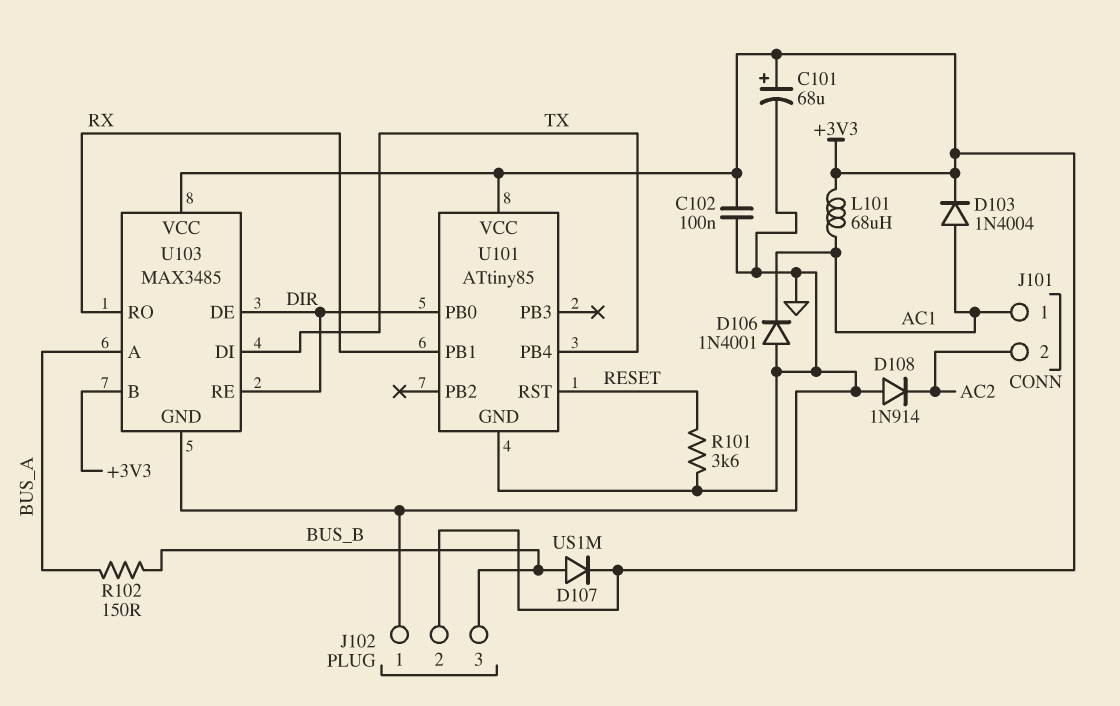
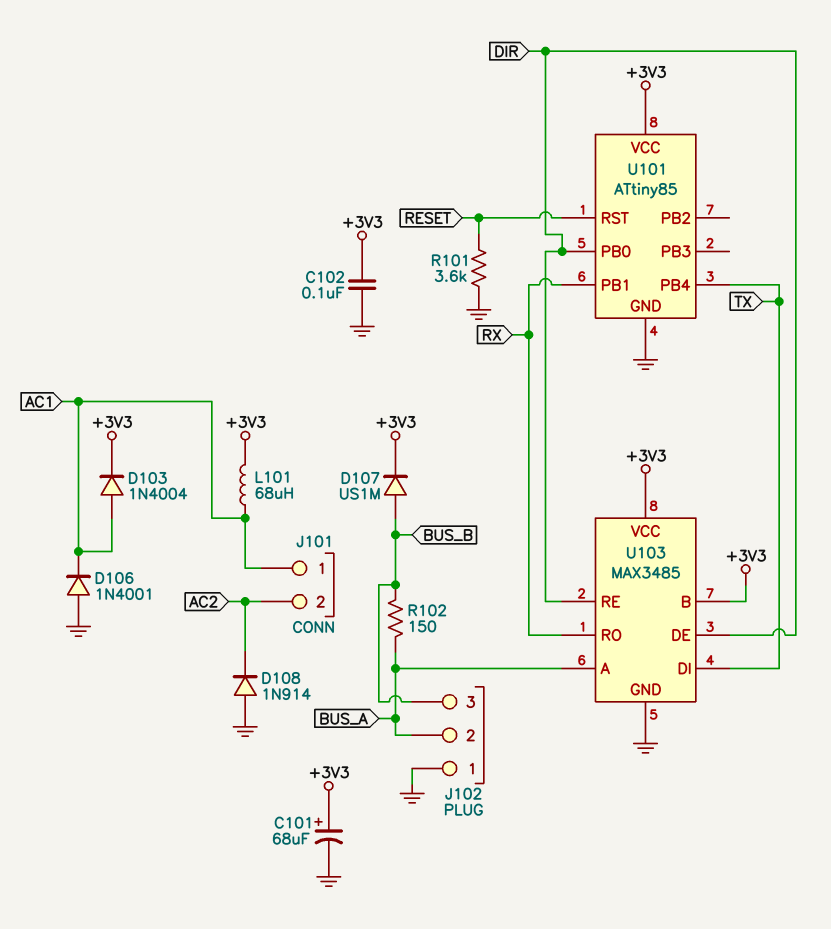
J102 pin 2: +3V3 -> BUS_A

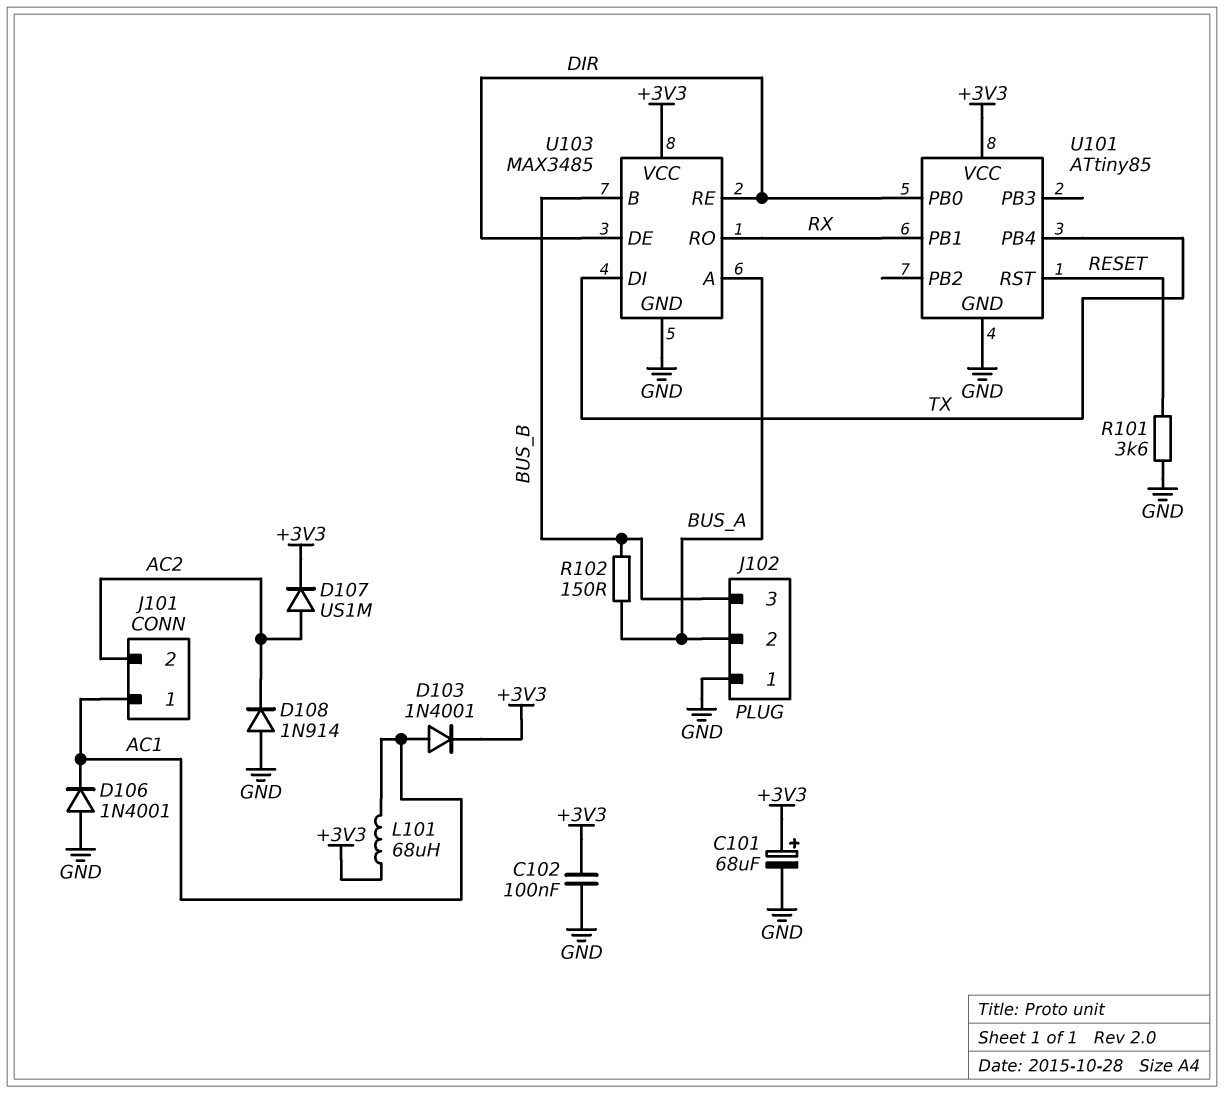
D103: diode 1N4004 (A AC1, K +3V3) -> diode 1N4001 (A AC1, K +3V3)
D107: diode US1M (A BUS_B, K +3V3) -> diode US1M (A AC2, K +3V3)
U103 pin B: +3V3 -> BUS_B

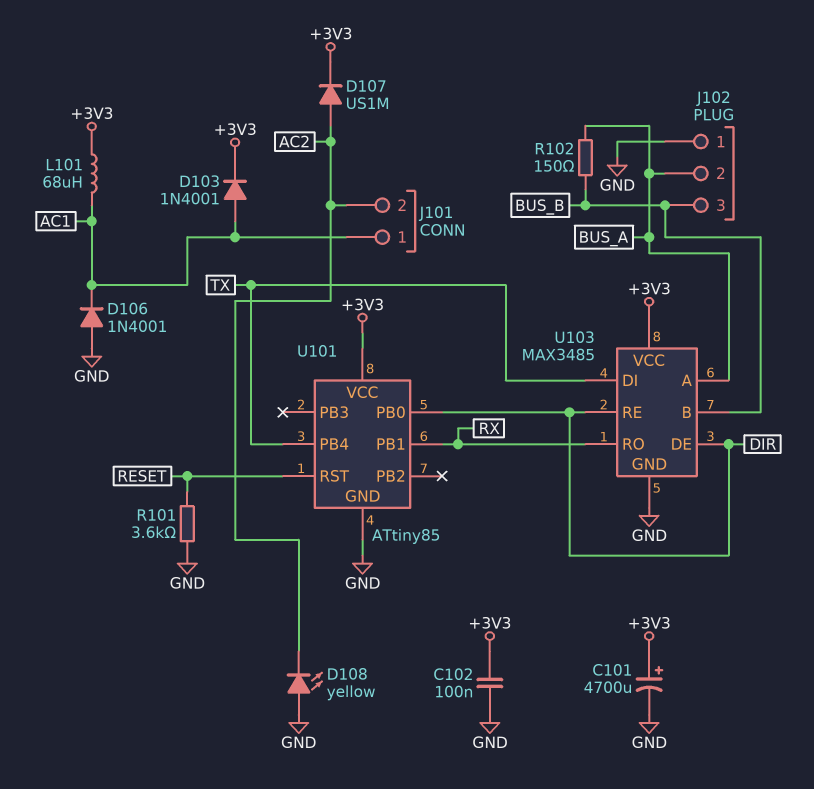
C101: 68uF (plus +3V3, minus GND) -> 4700uF (plus +3V3, minus GND)
D108: diode 1N914 (A GND, K AC2) -> LED yellow (A GND, K AC2)

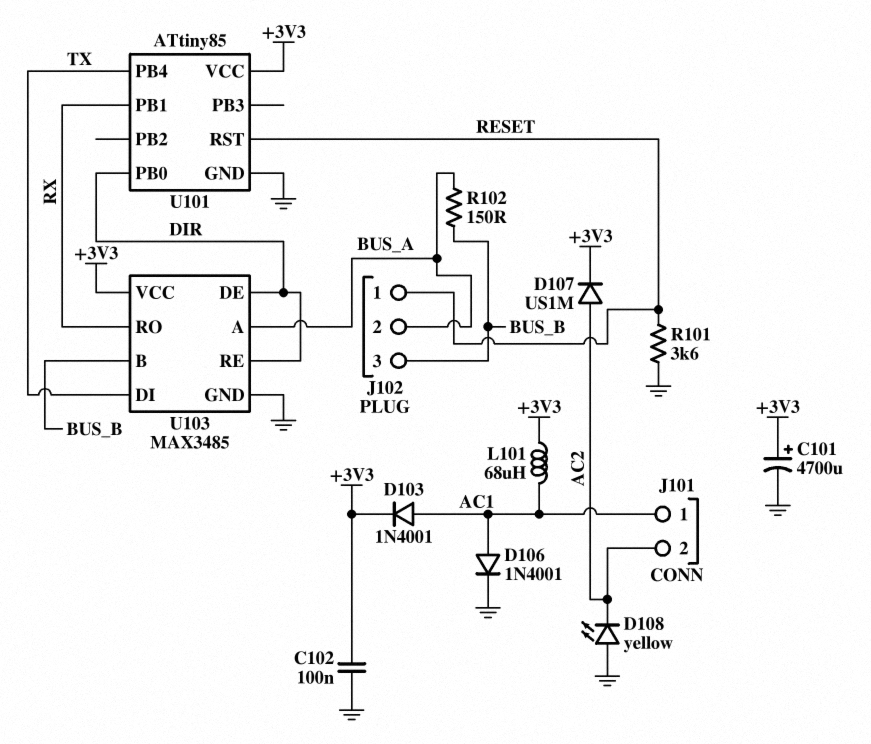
D106: diode 1N4001 (A GND, K AC1) -> diode 1N4001 (A AC1, K GND)
J102 pin 1: GND -> RESET

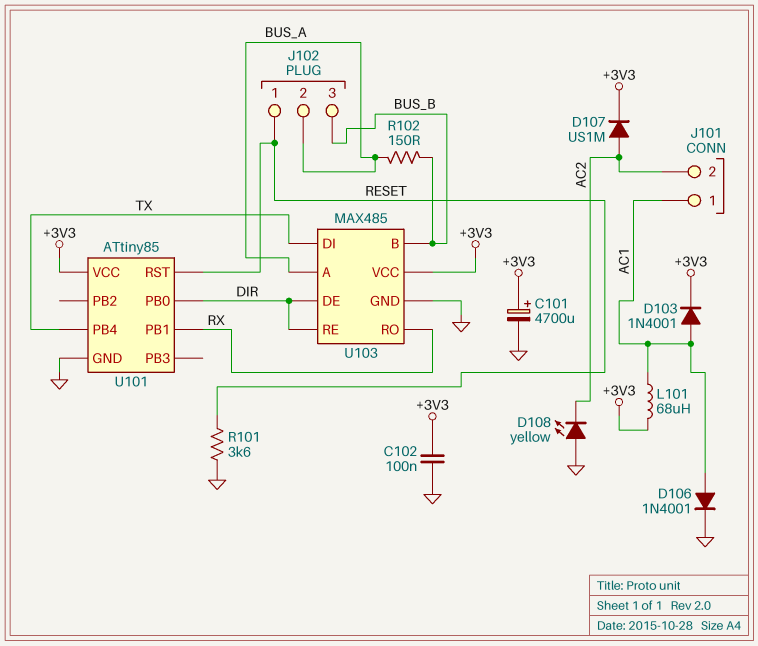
U103: MAX3485 -> MAX485

